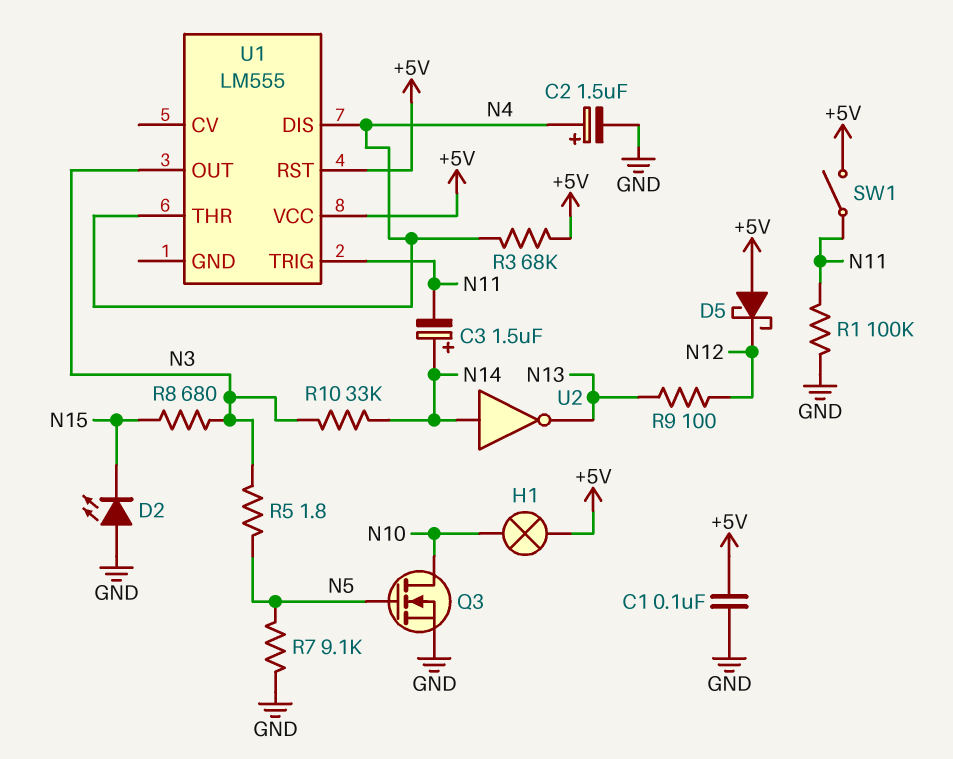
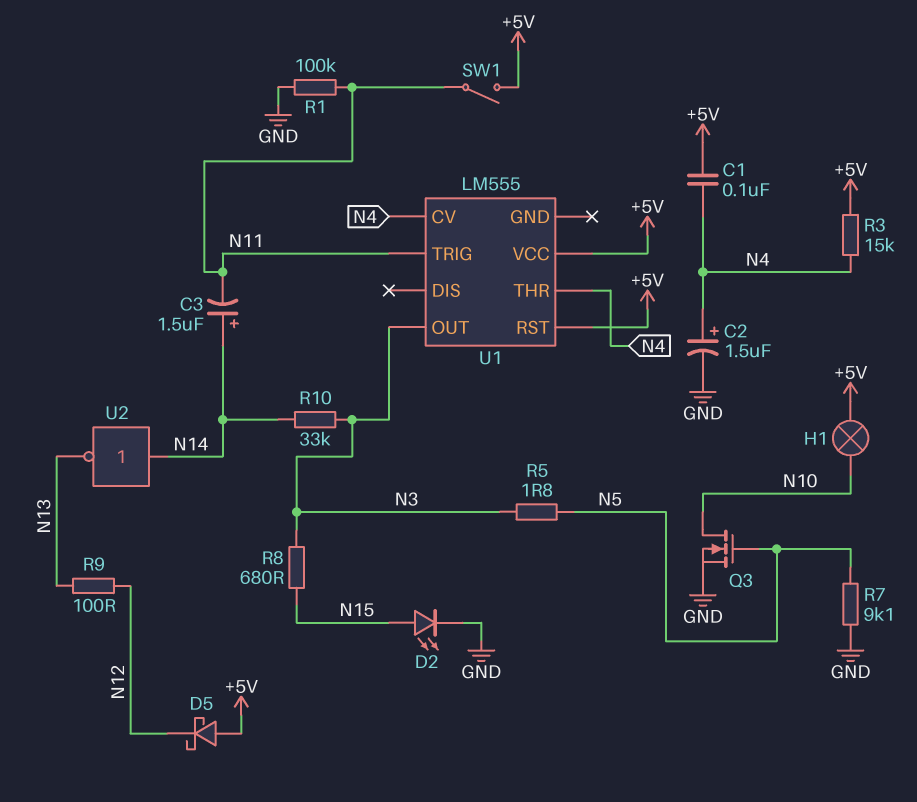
C1: 100nF (+5V, GND) -> 100nF (+5V, N4)
D2: LED (A GND, K N15) -> LED (A N15, K GND)
R3: 68k (+5V, N4) -> 15k (+5V, N4)
U1 pin CV: none -> N4
U1 pin DIS: N4 -> none

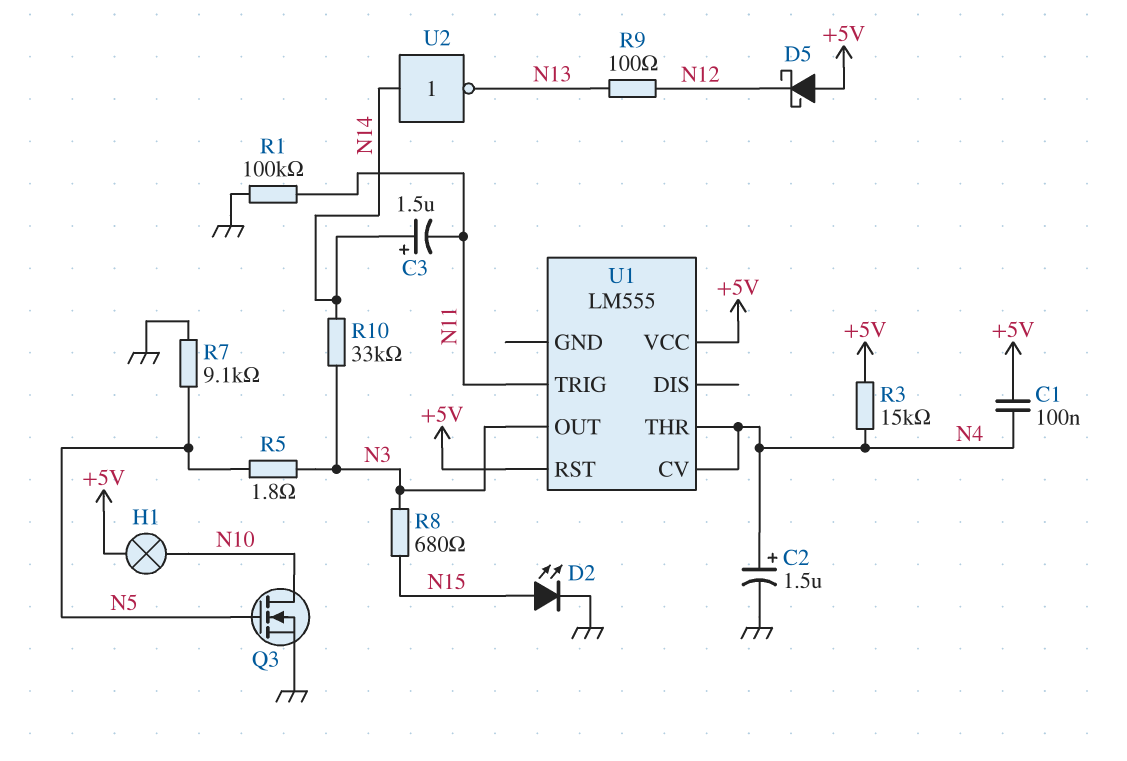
SW1: switch (+5V, N11) -> none

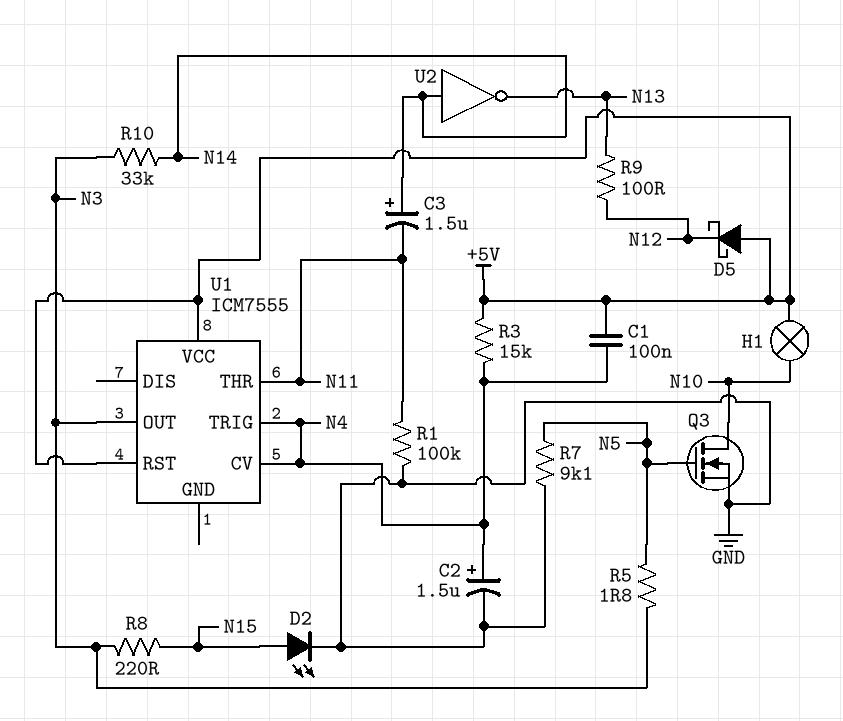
R8: 680 (N3, N15) -> 220 (N3, N15)
U1: LM555 -> ICM7555
U1 pin THR: N4 -> N11
U1 pin TRIG: N11 -> N4

